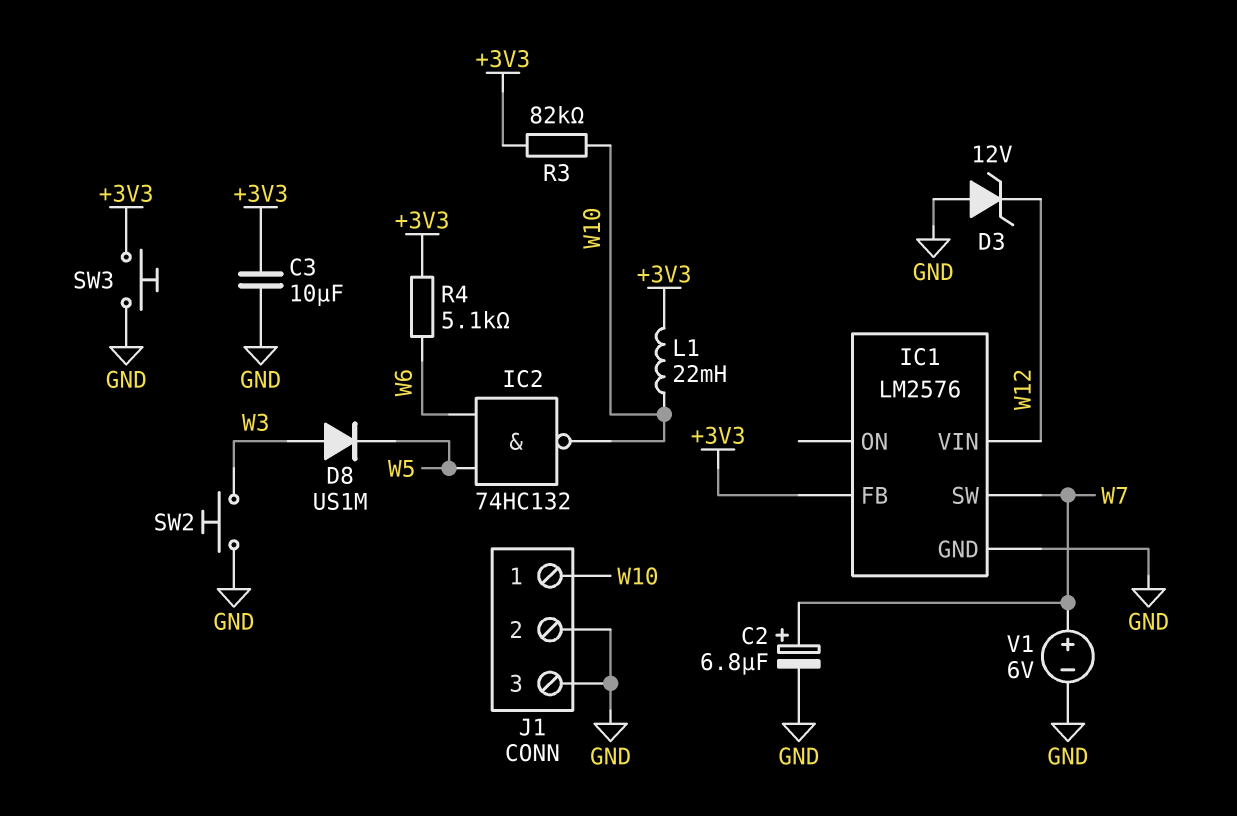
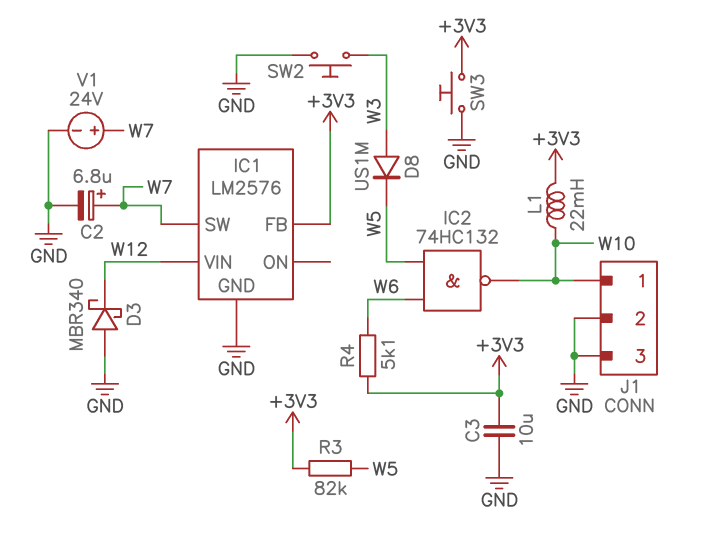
D3: zener 12V (A GND, K W12) -> schottky MBR340 (A GND, K W12)
R3: 82k (+3V3, W10) -> 82k (+3V3, W5)
V1: 6V (plus W7, minus GND) -> 24V (plus W7, minus GND)

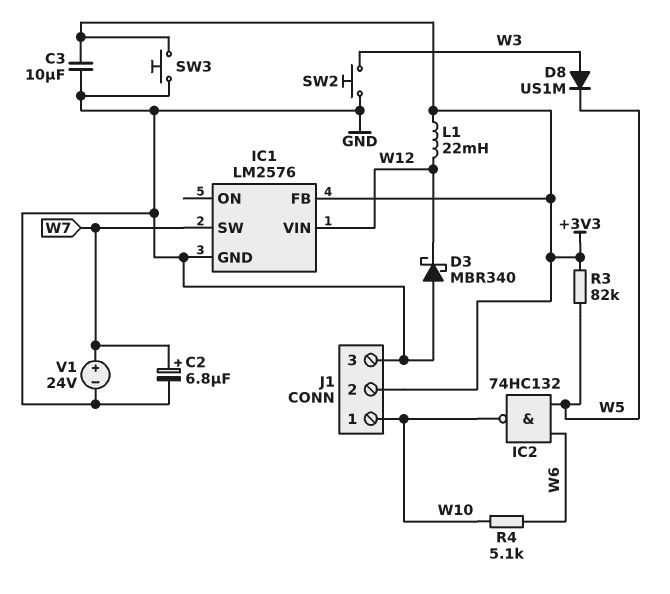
J1 pin 2: GND -> +3V3
L1: 22mH (+3V3, W10) -> 22mH (+3V3, W12)
R4: 5.1k (+3V3, W6) -> 5.1k (W6, W10)

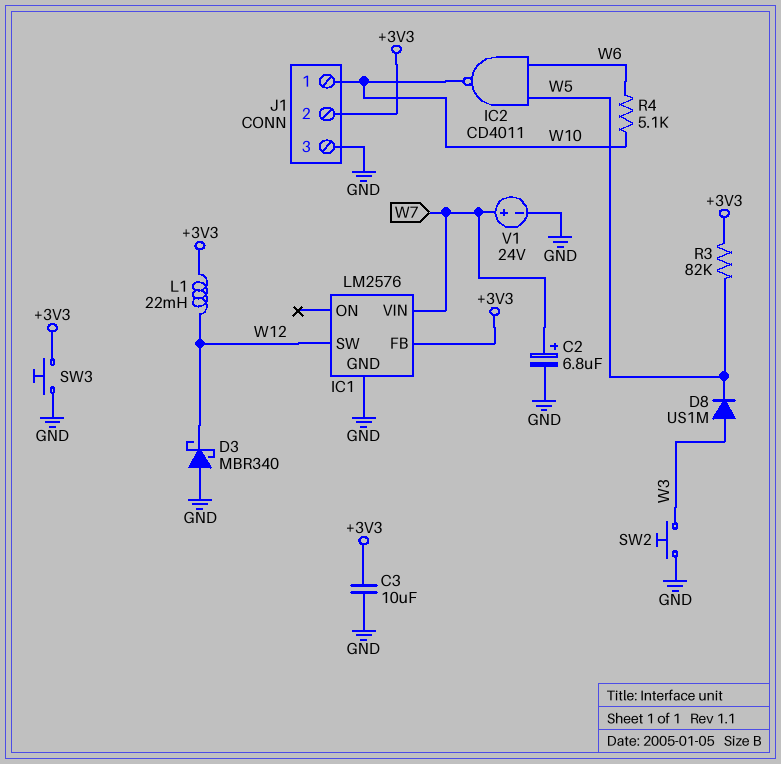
IC1 pin SW: W7 -> W12
IC1 pin VIN: W12 -> W7
IC2: NAND 74HC132 (in W5, in W6, out W10) -> NAND CD4011 (in W5, in W6, out W10)

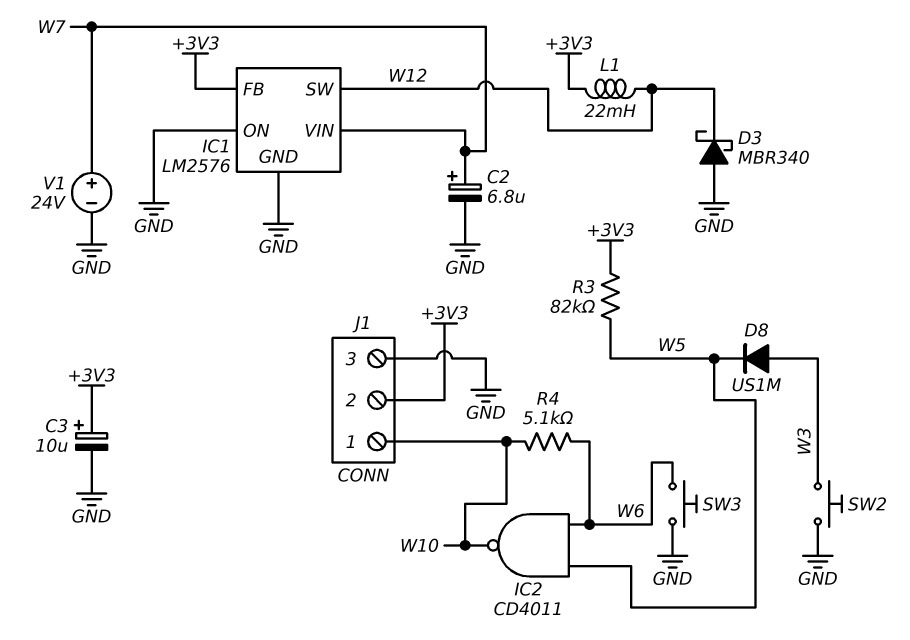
C3: 10uF (+3V3, GND) -> 10uF (plus +3V3, minus GND)
IC1 pin ON: none -> GND
SW3: button (+3V3, GND) -> button (GND, W6)

